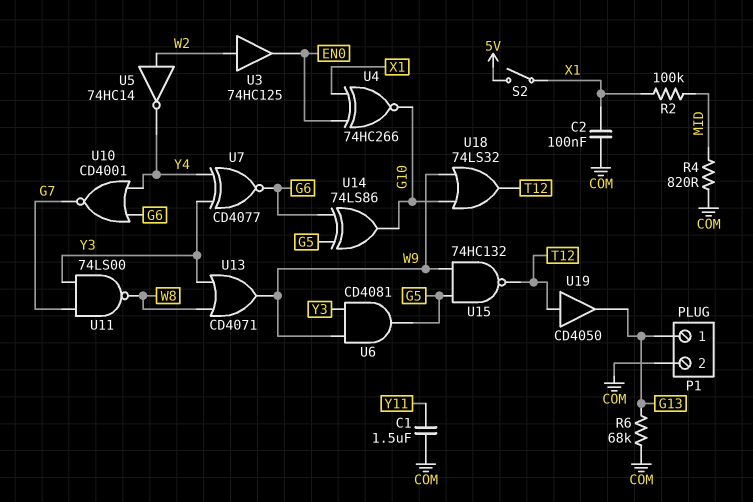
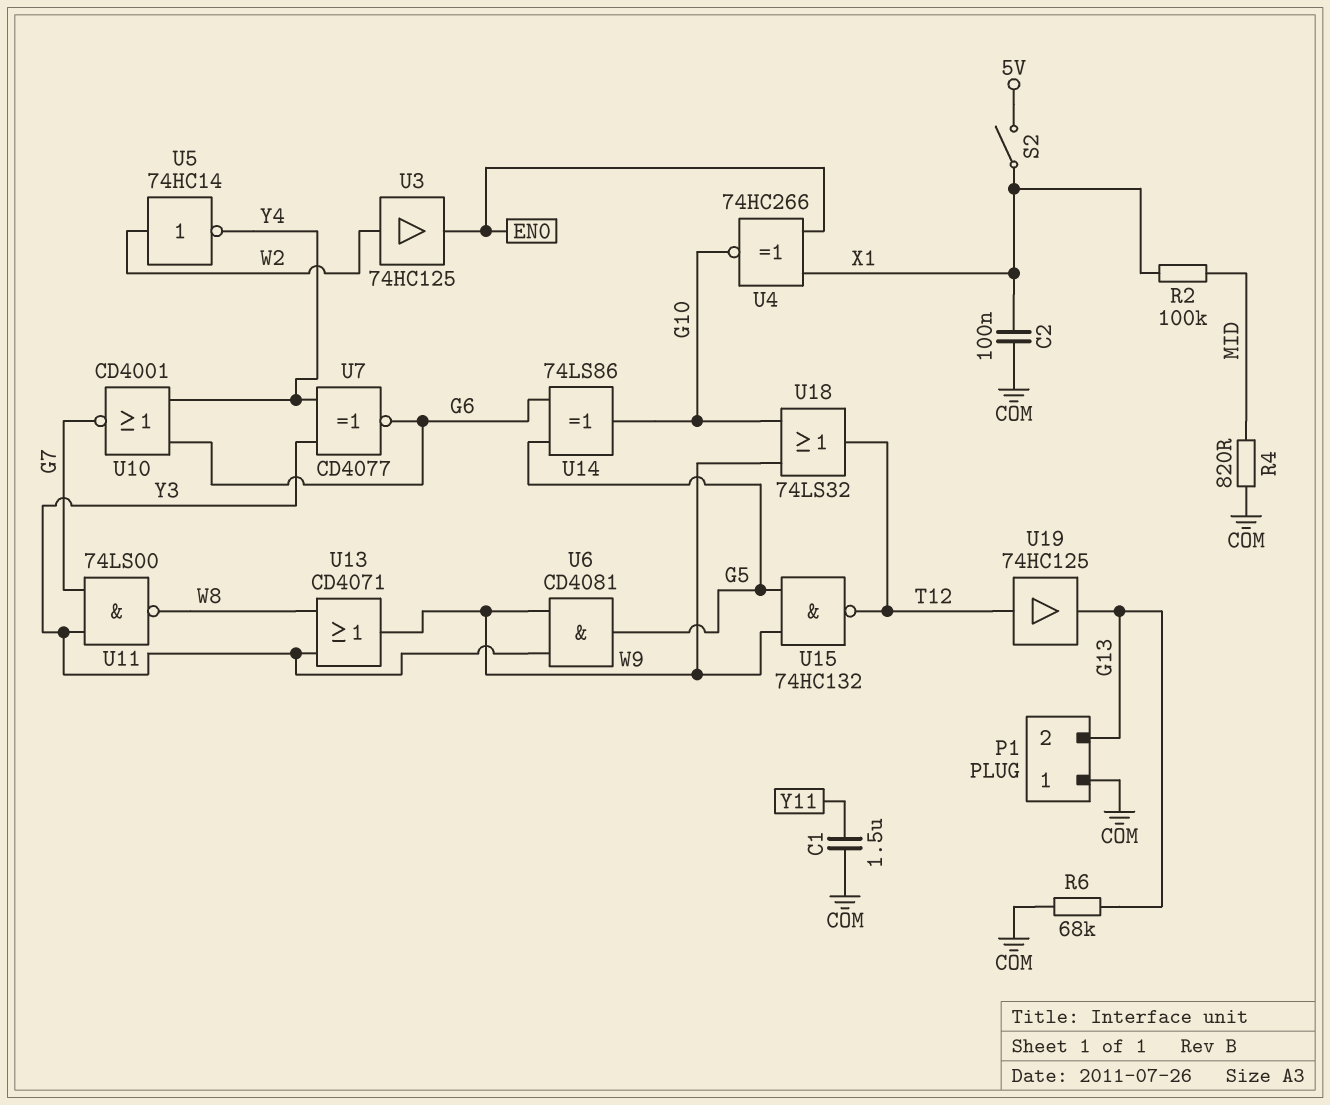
P1 pin 1: G13 -> COM
P1 pin 2: COM -> G13
U19: buffer CD4050 (in T12, out G13) -> buffer 74HC125 (in T12, out G13)

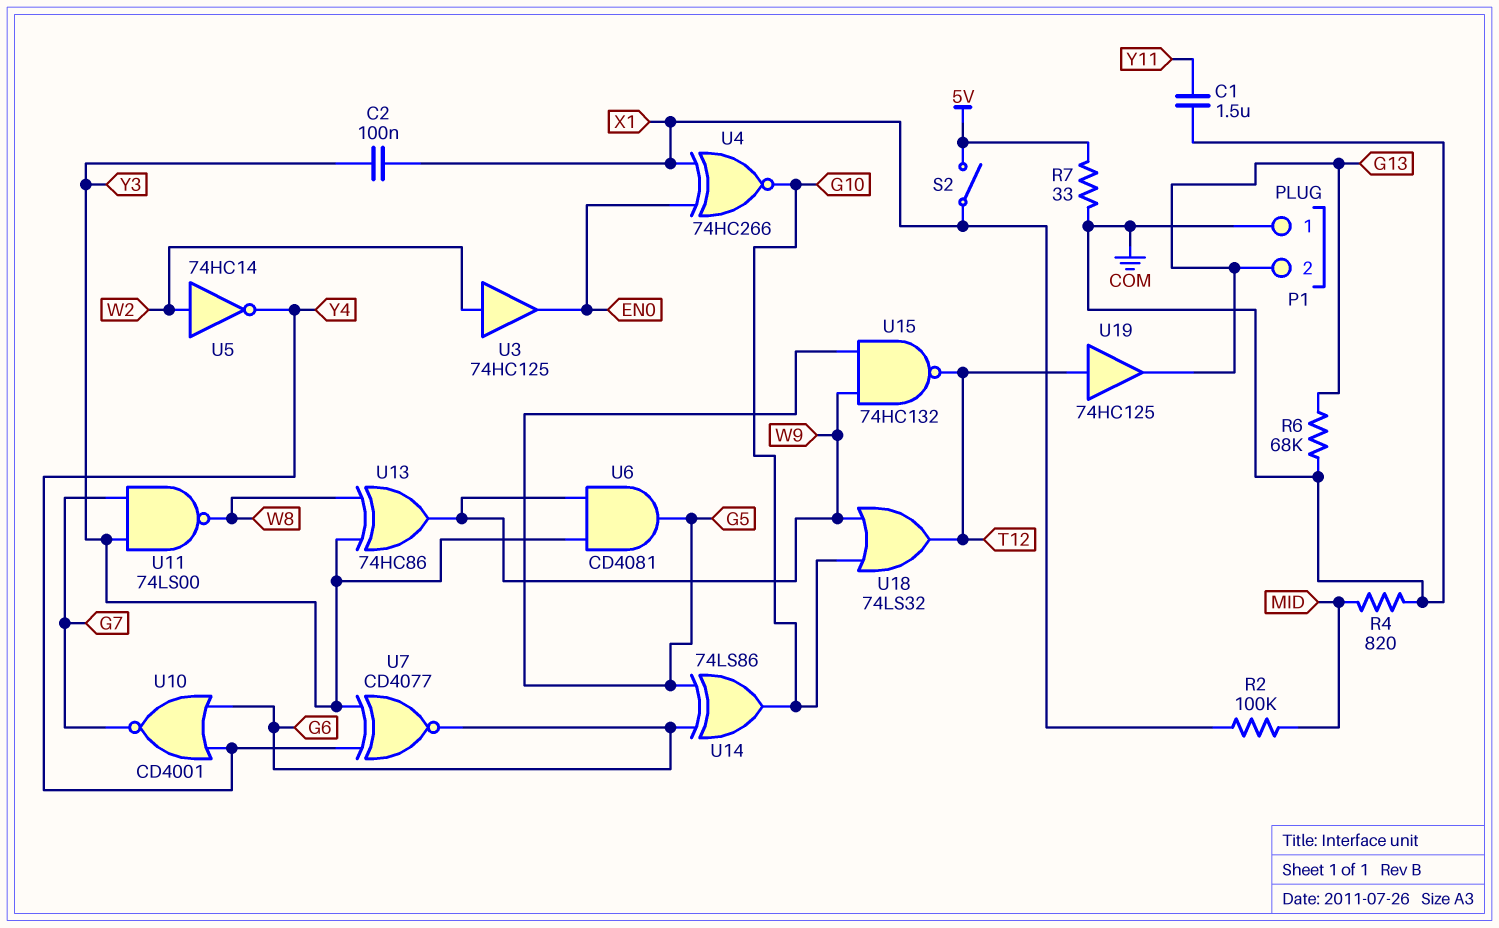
C2: 100nF (COM, X1) -> 100nF (X1, Y3)
R7: none -> 33 (5V, COM)
U13: OR CD4071 (in W8, in Y3, out W9) -> XOR 74HC86 (in W8, in Y3, out W9)

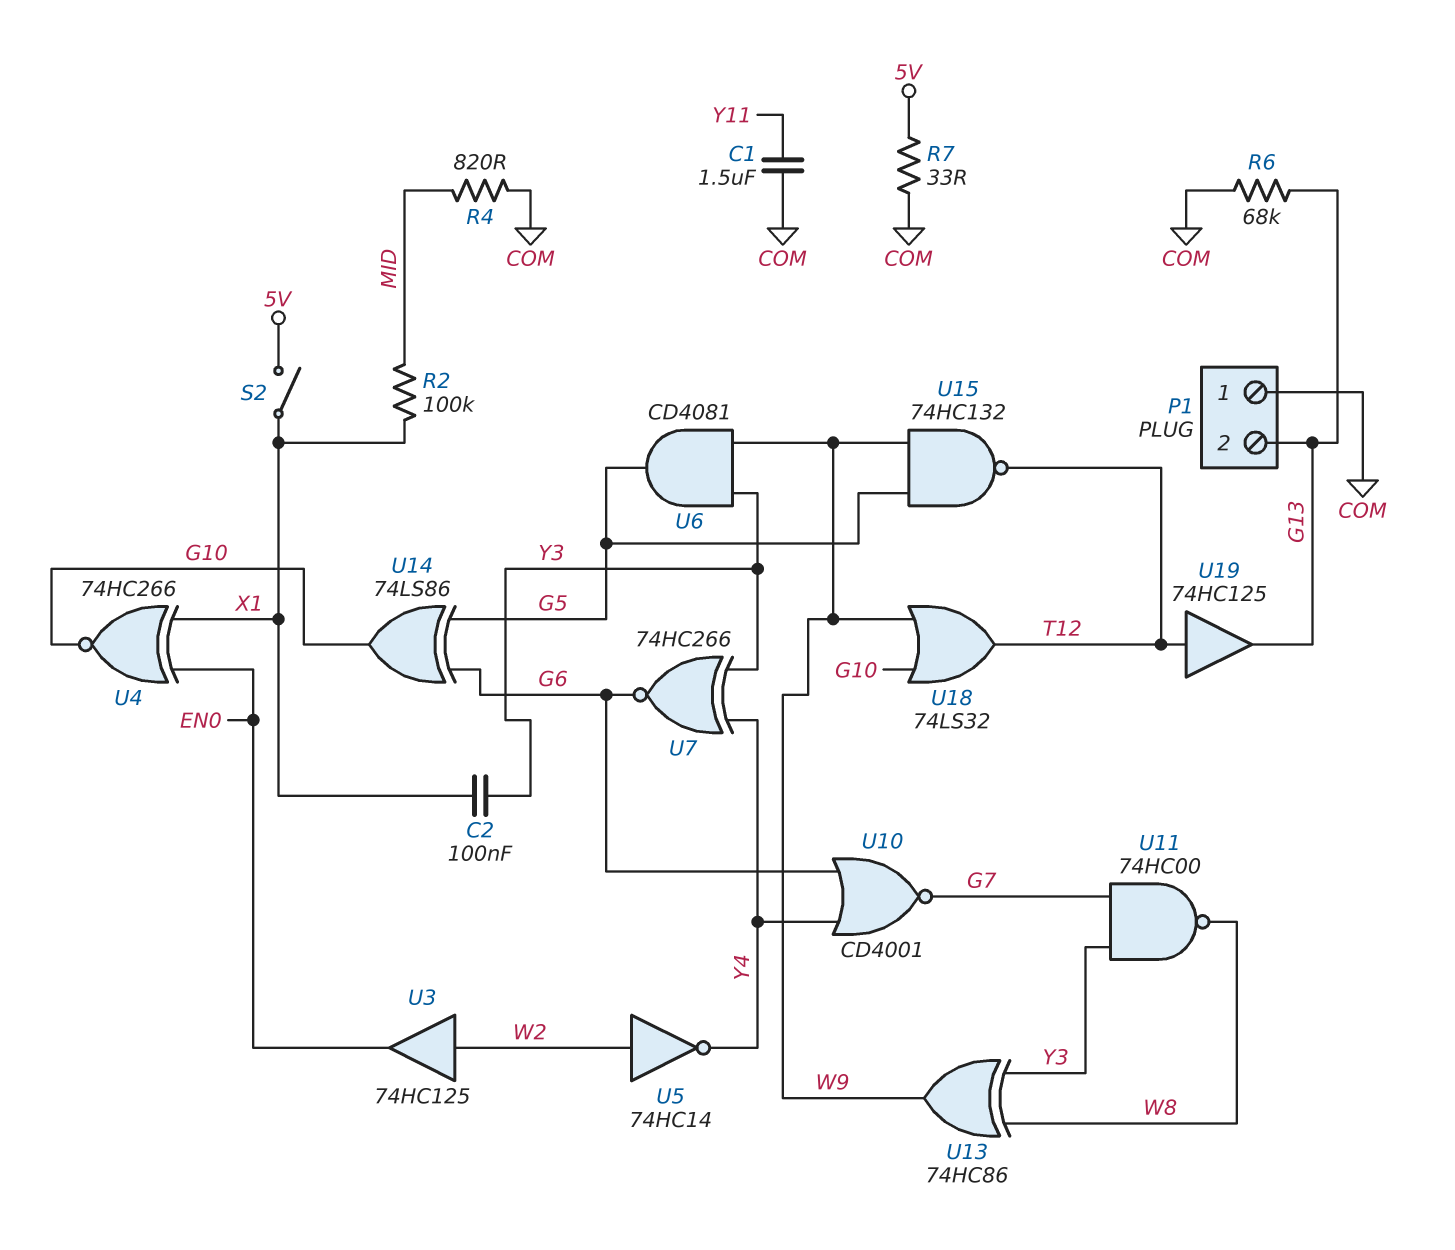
U7: XNOR CD4077 (in Y3, in Y4, out G6) -> XNOR 74HC266 (in Y3, in Y4, out G6)
U11: NAND 74LS00 (in G7, in Y3, out W8) -> NAND 74HC00 (in G7, in Y3, out W8)

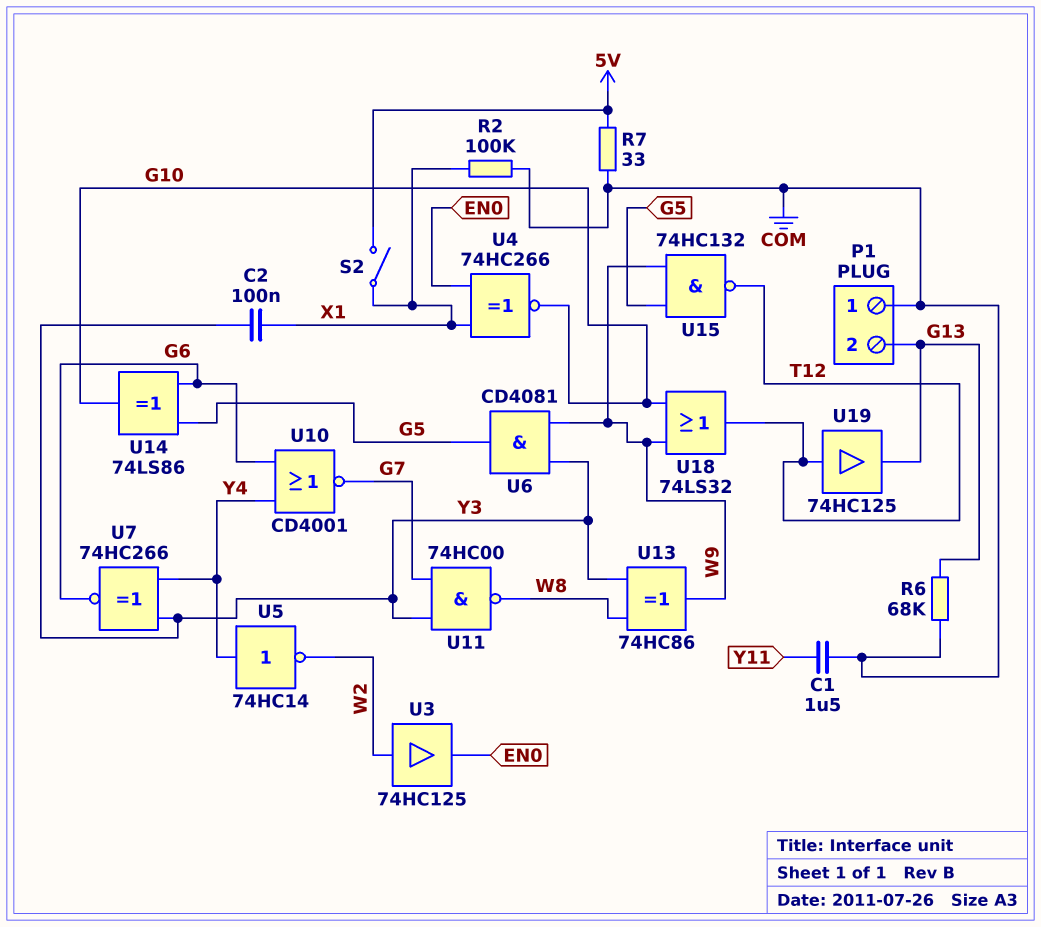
R2: 100k (MID, X1) -> 100k (COM, X1)
R4: 820 (COM, MID) -> none
U5: NOT 74HC14 (in W2, out Y4) -> NOT 74HC14 (in Y4, out W2)

